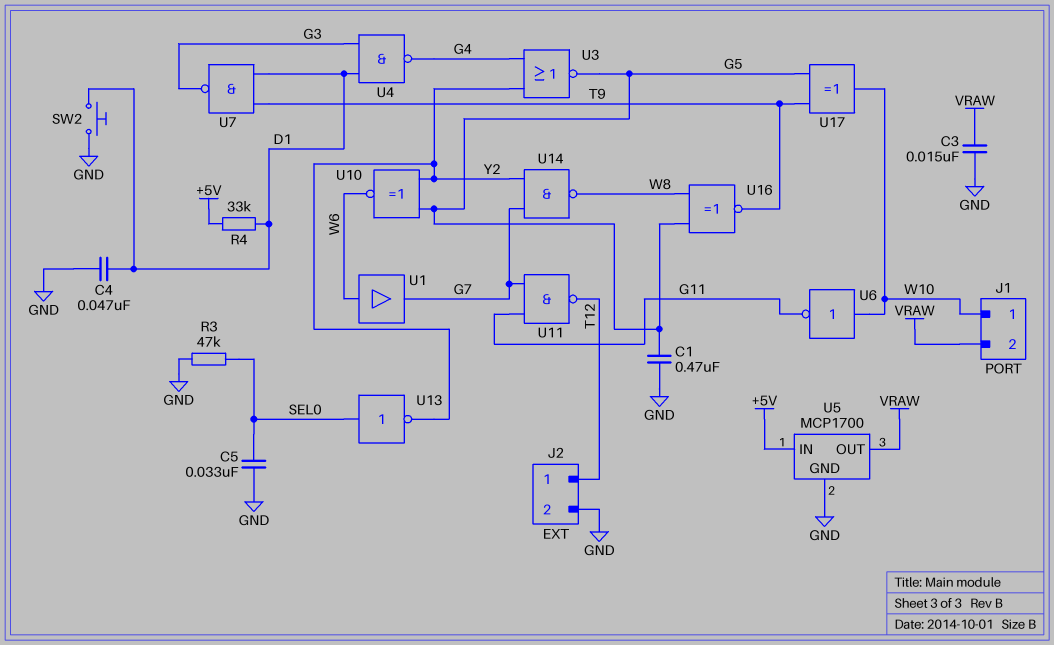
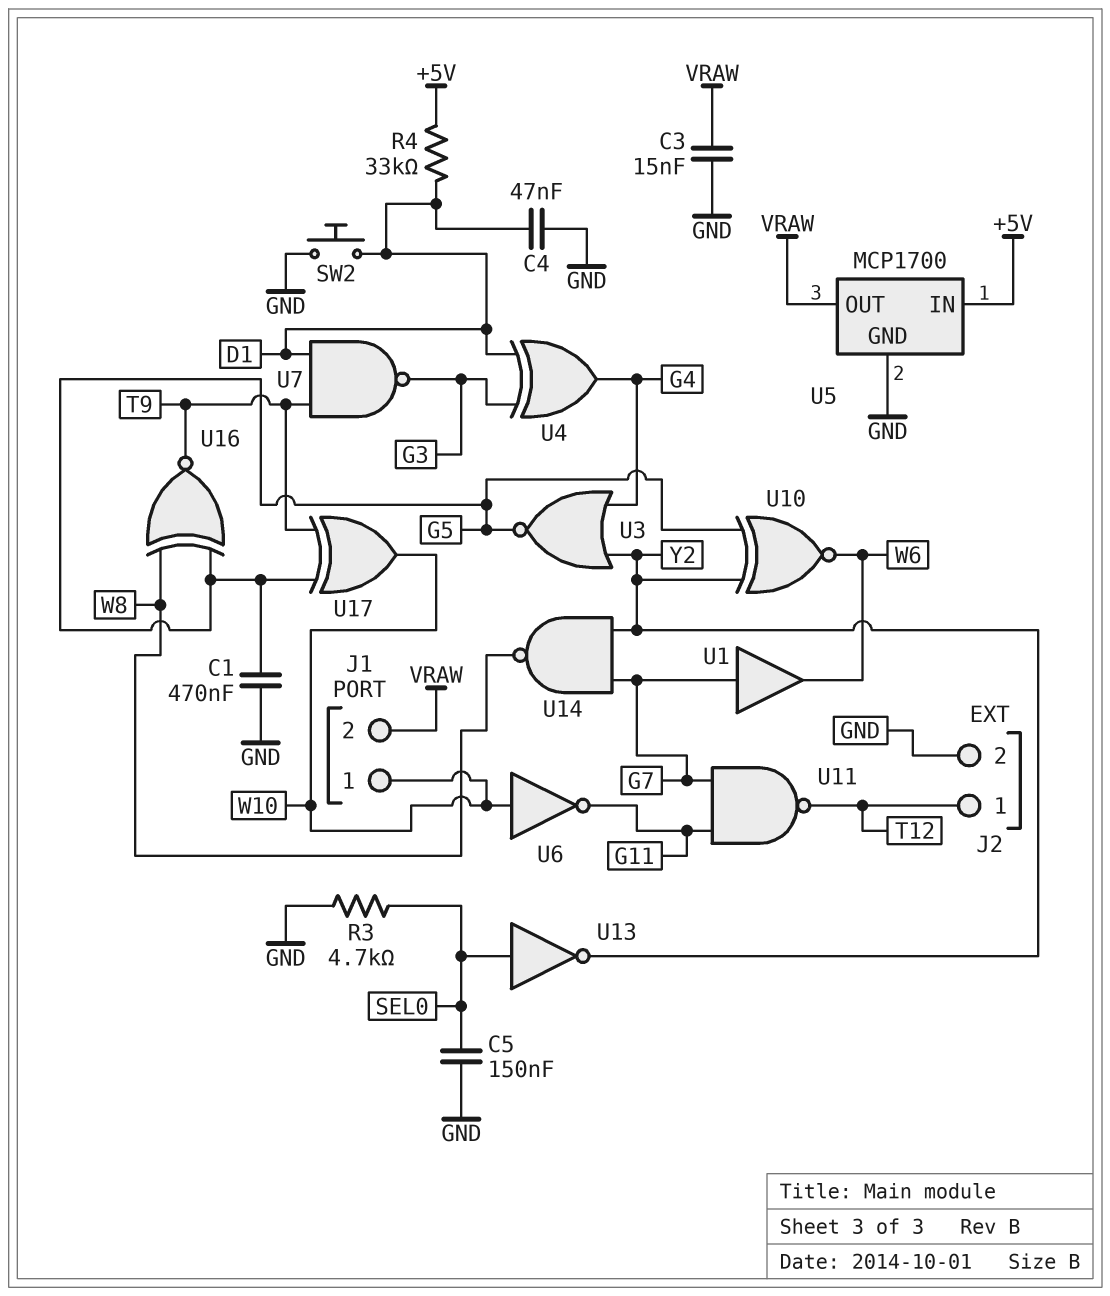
C5: 33nF (GND, SEL0) -> 150nF (GND, SEL0)
R3: 47k (GND, SEL0) -> 4.7k (GND, SEL0)
U1: buffer (in W6, out G7) -> buffer (in G7, out W6)
U4: NAND (in D1, in G3, out G4) -> XOR (in D1, in G3, out G4)

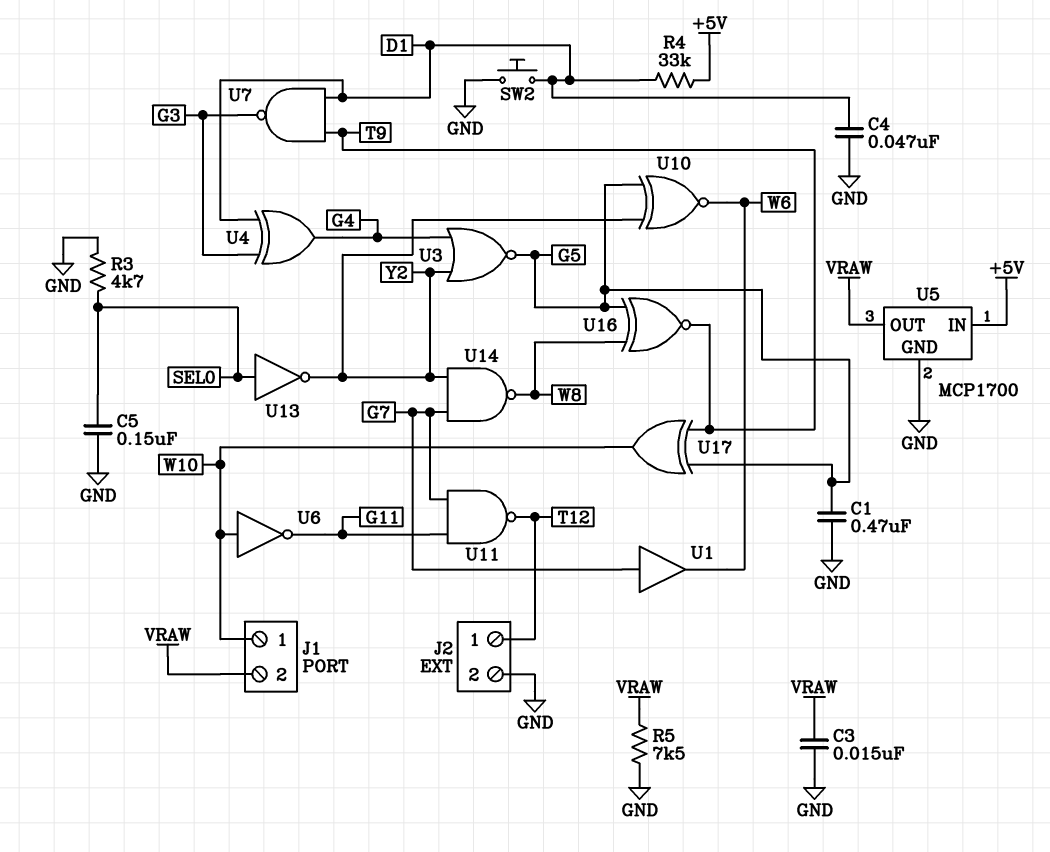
R5: none -> 7.5k (GND, VRAW)

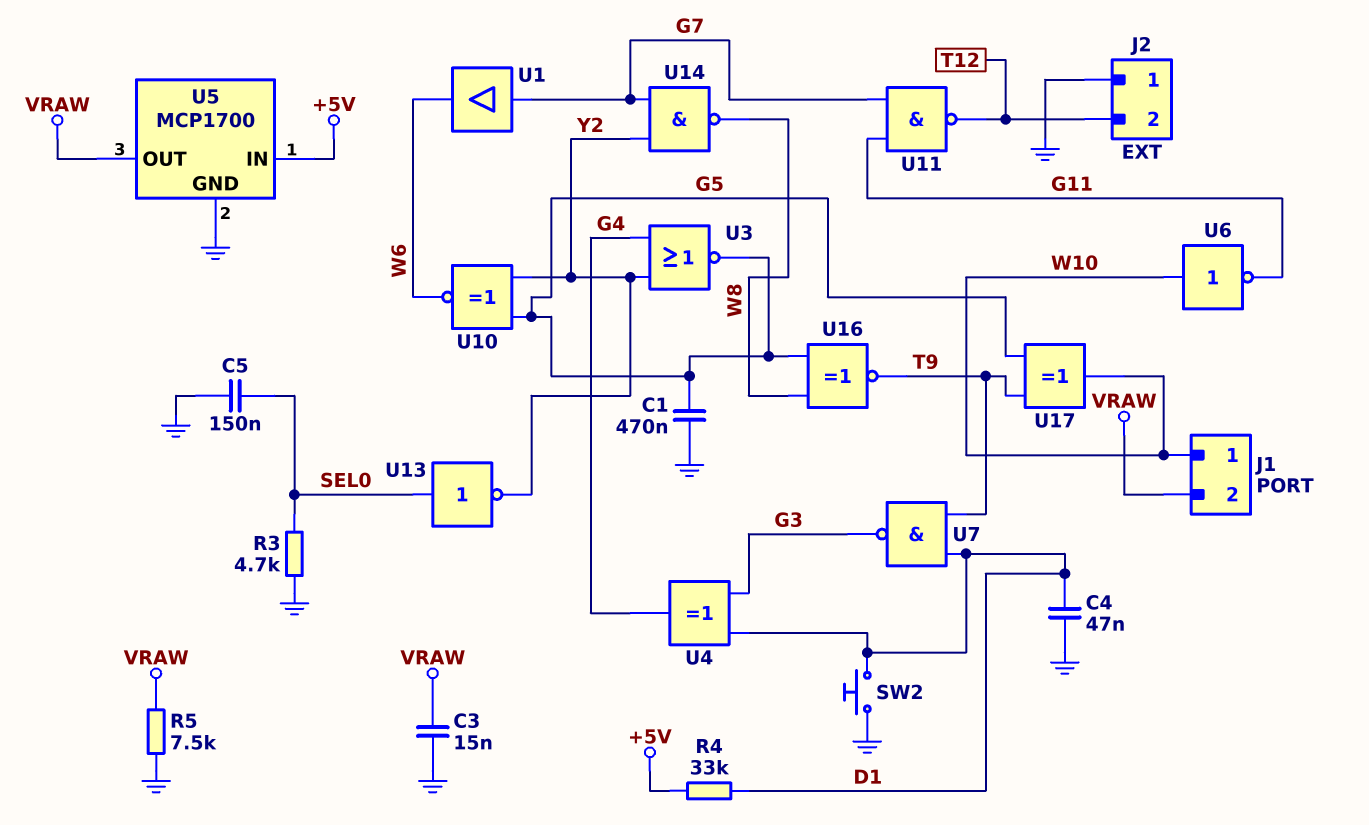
J2 pin 1: T12 -> GND
J2 pin 2: GND -> T12

